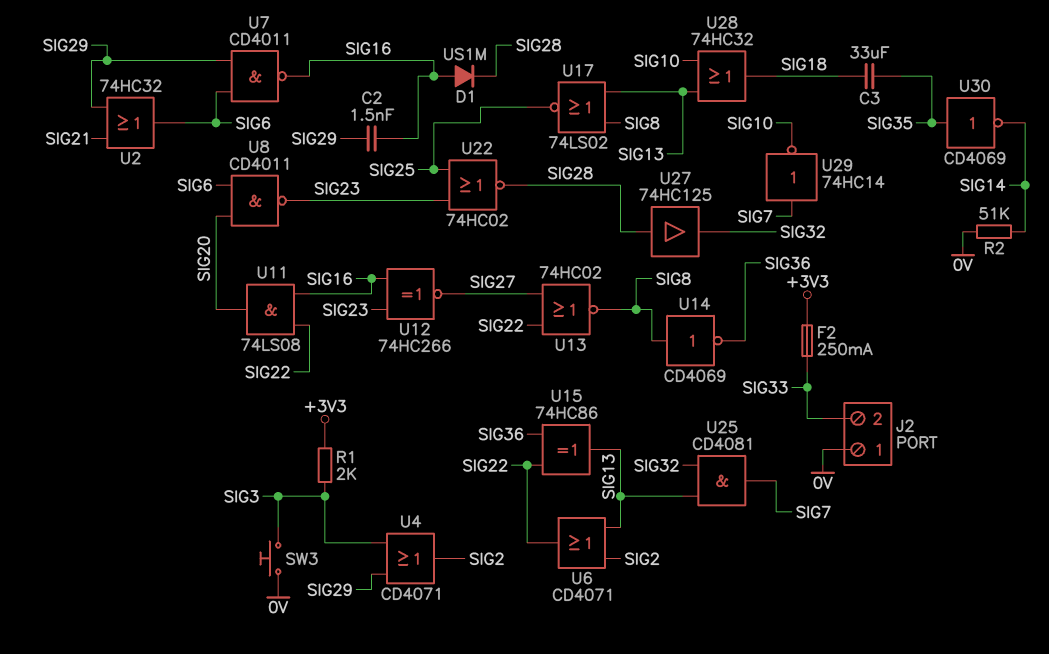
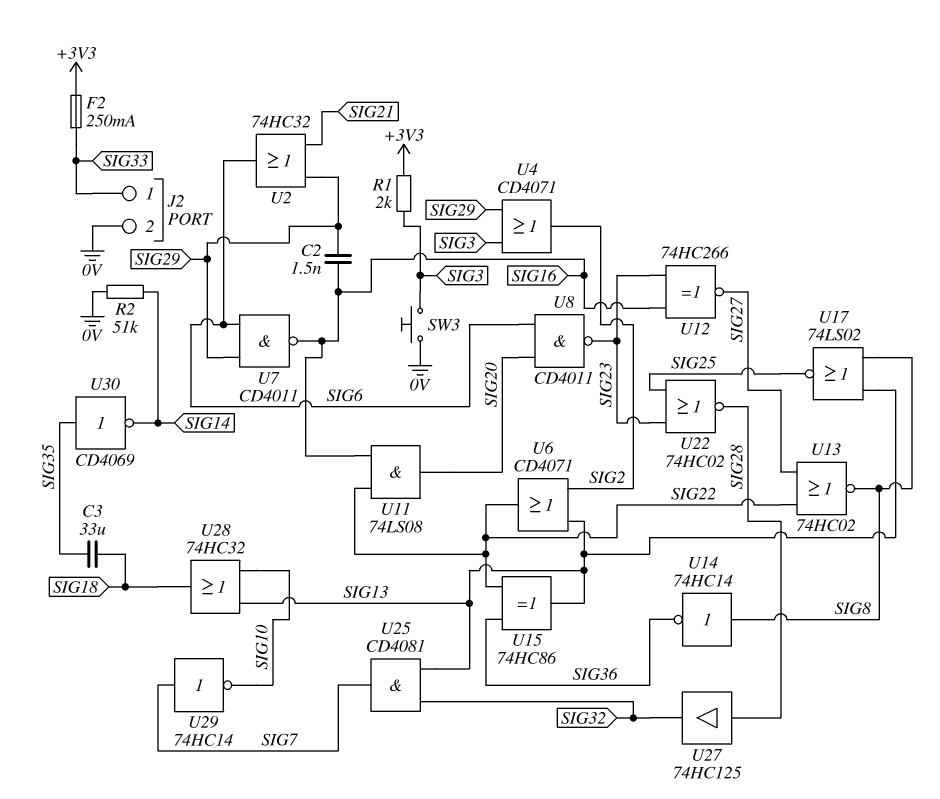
D1: diode US1M (A SIG16, K SIG28) -> none
J2 pin 1: 0V -> SIG33
J2 pin 2: SIG33 -> 0V
U14: NOT CD4069 (in SIG8, out SIG36) -> NOT 74HC14 (in SIG8, out SIG36)

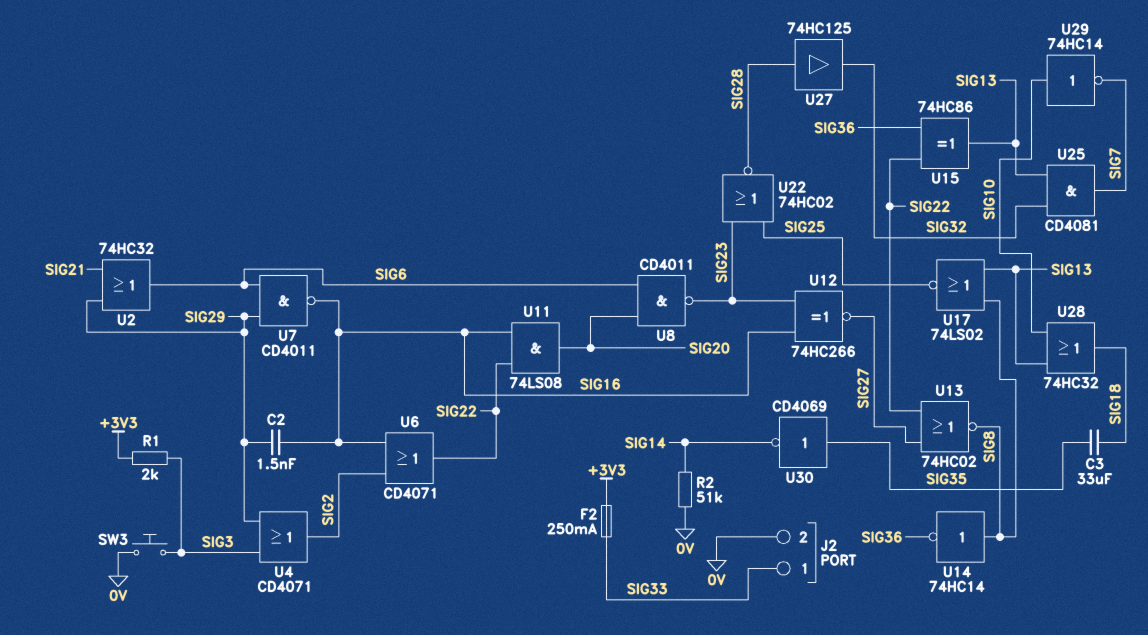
U6: OR CD4071 (in SIG2, in SIG13, out SIG22) -> OR CD4071 (in SIG2, in SIG16, out SIG22)
U29: NOT 74HC14 (in SIG7, out SIG10) -> NOT 74HC14 (in SIG10, out SIG7)

